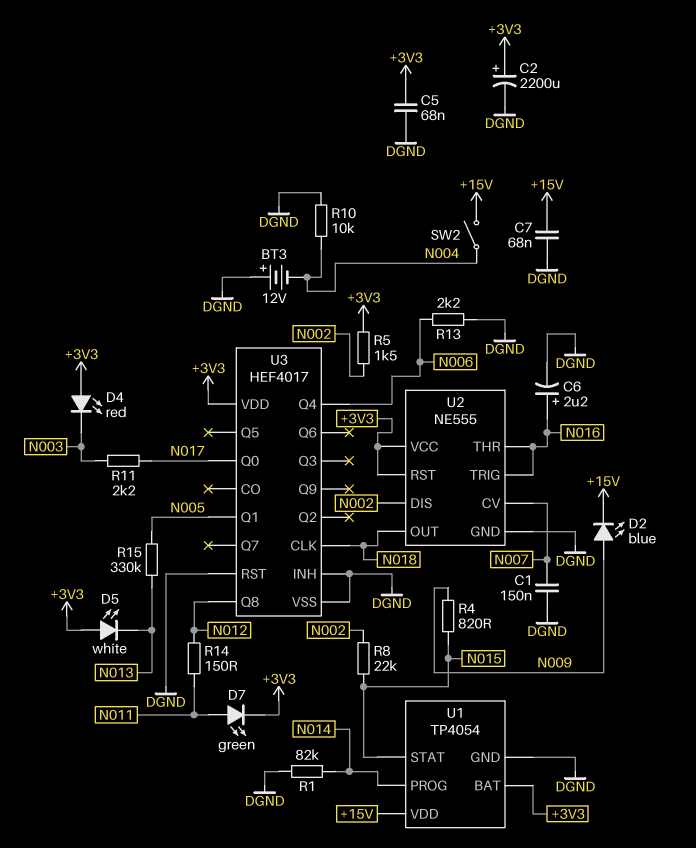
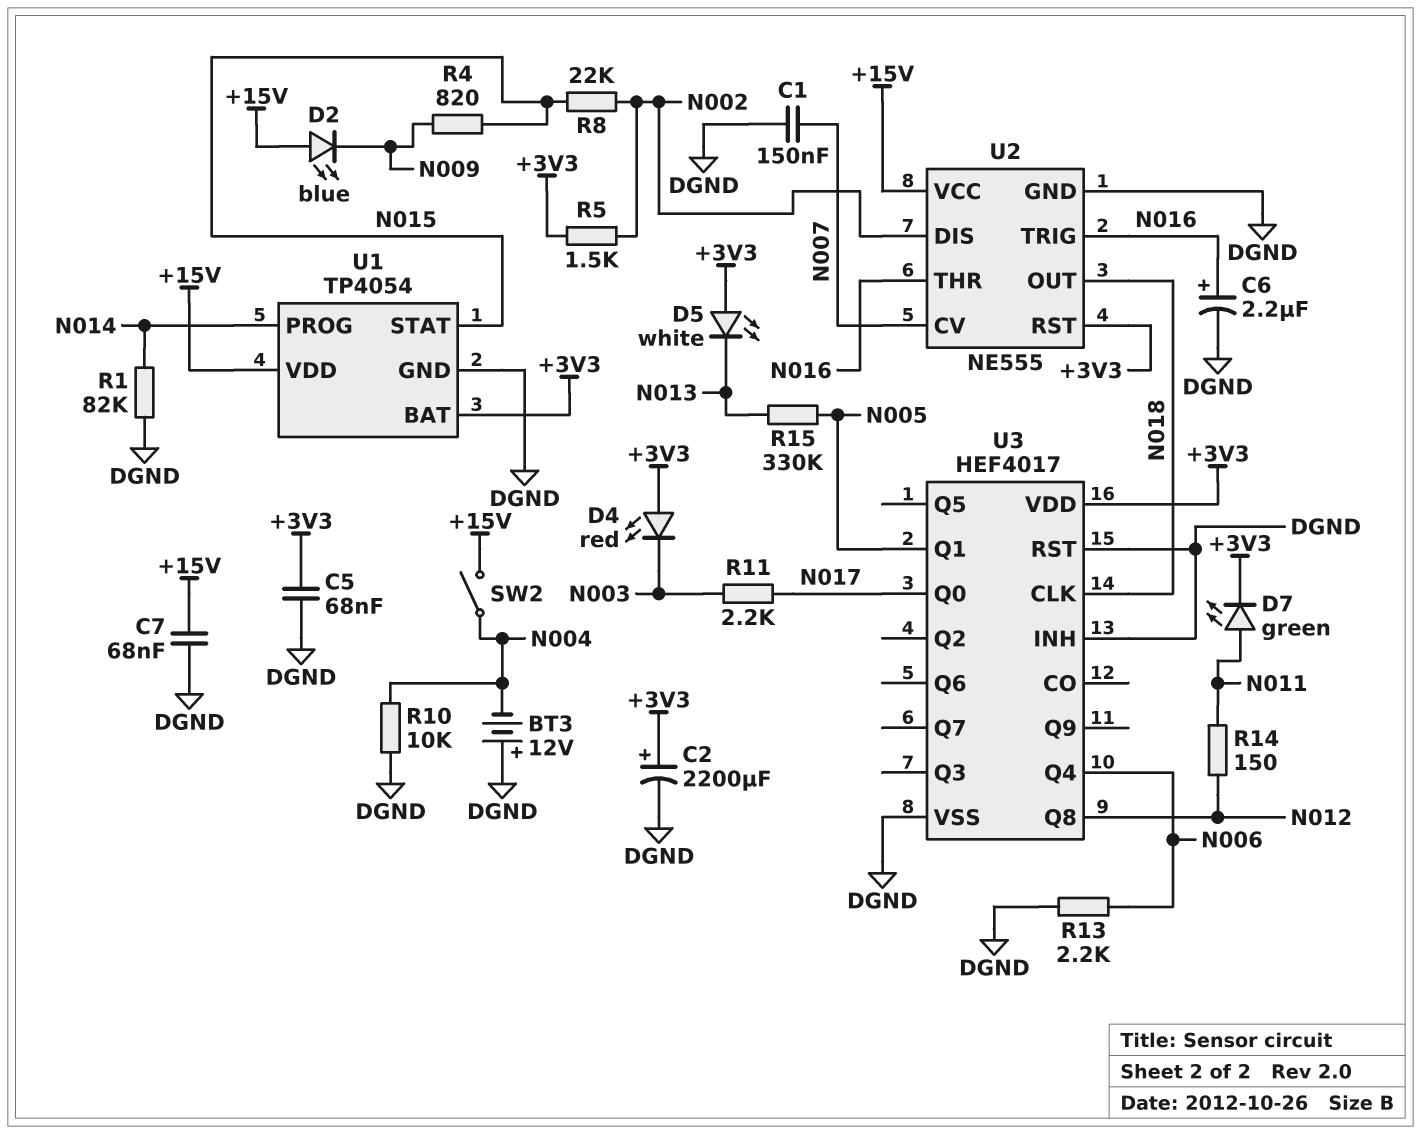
D2: LED blue (A N009, K +15V) -> LED blue (A +15V, K N009)
U2 pin VCC: +3V3 -> +15V

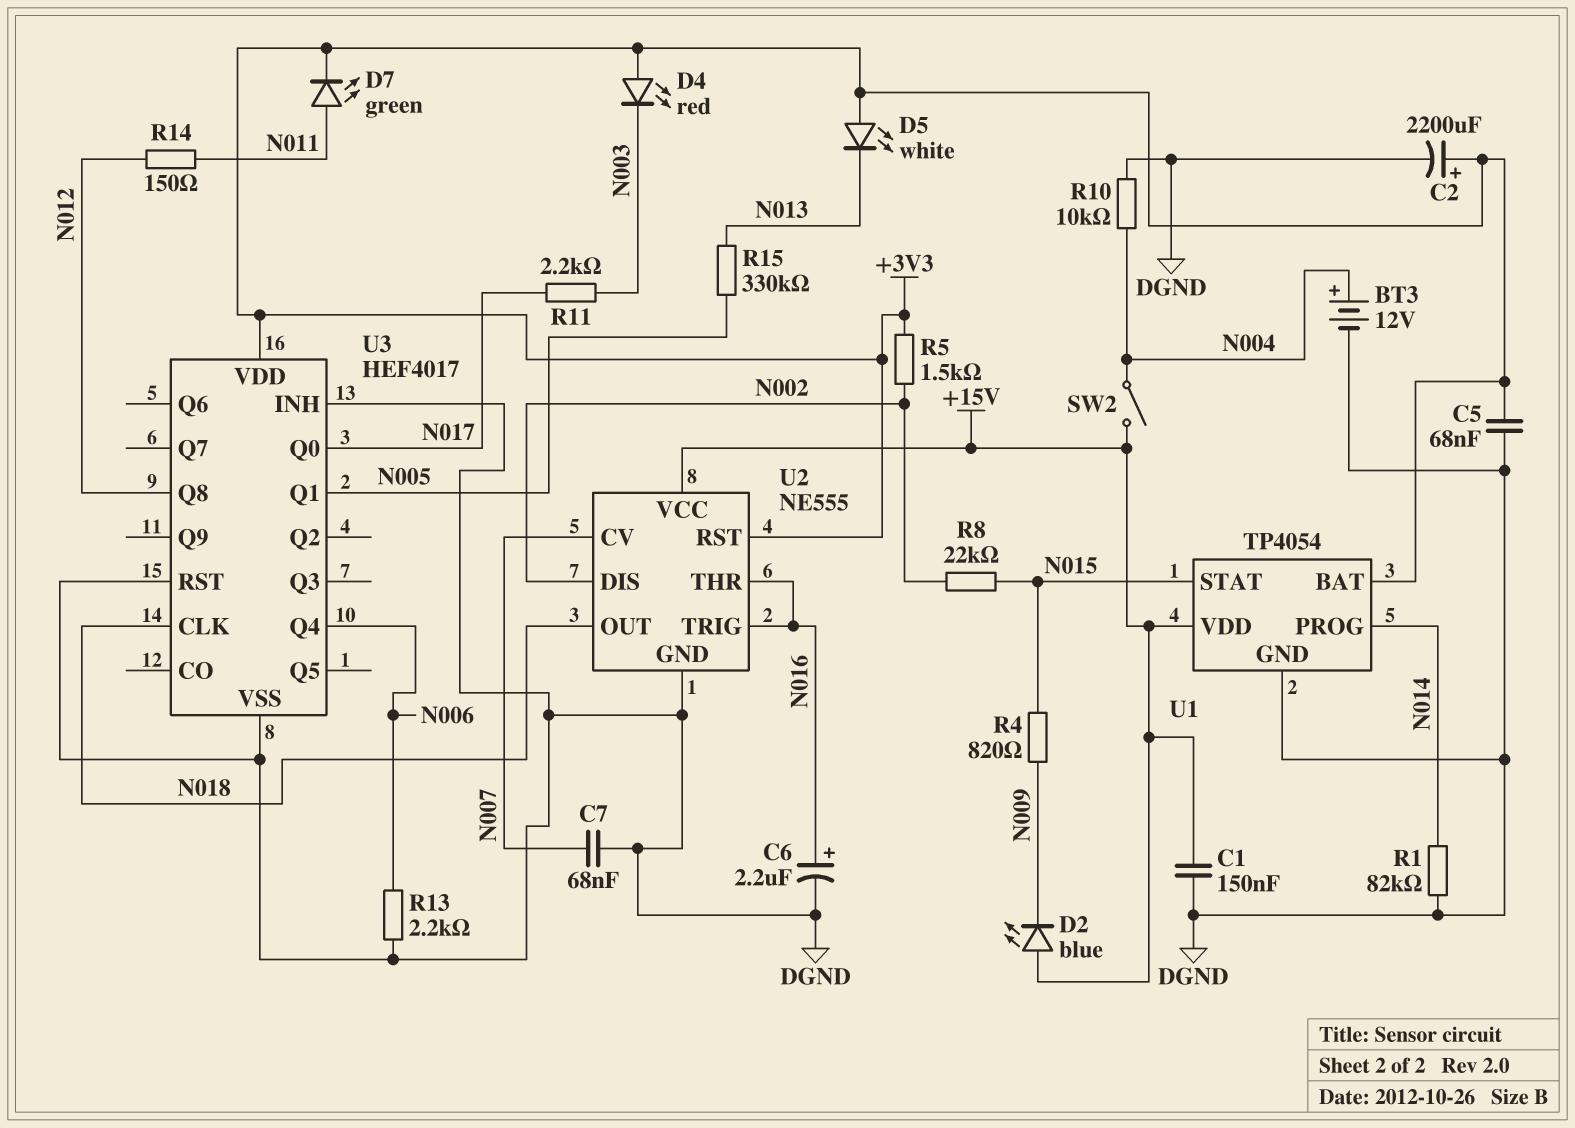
BT3: 12V (plus DGND, minus N004) -> 12V (plus N004, minus DGND)
C1: 150nF (DGND, N007) -> 150nF (+15V, DGND)
C7: 68nF (+15V, DGND) -> 68nF (DGND, N007)

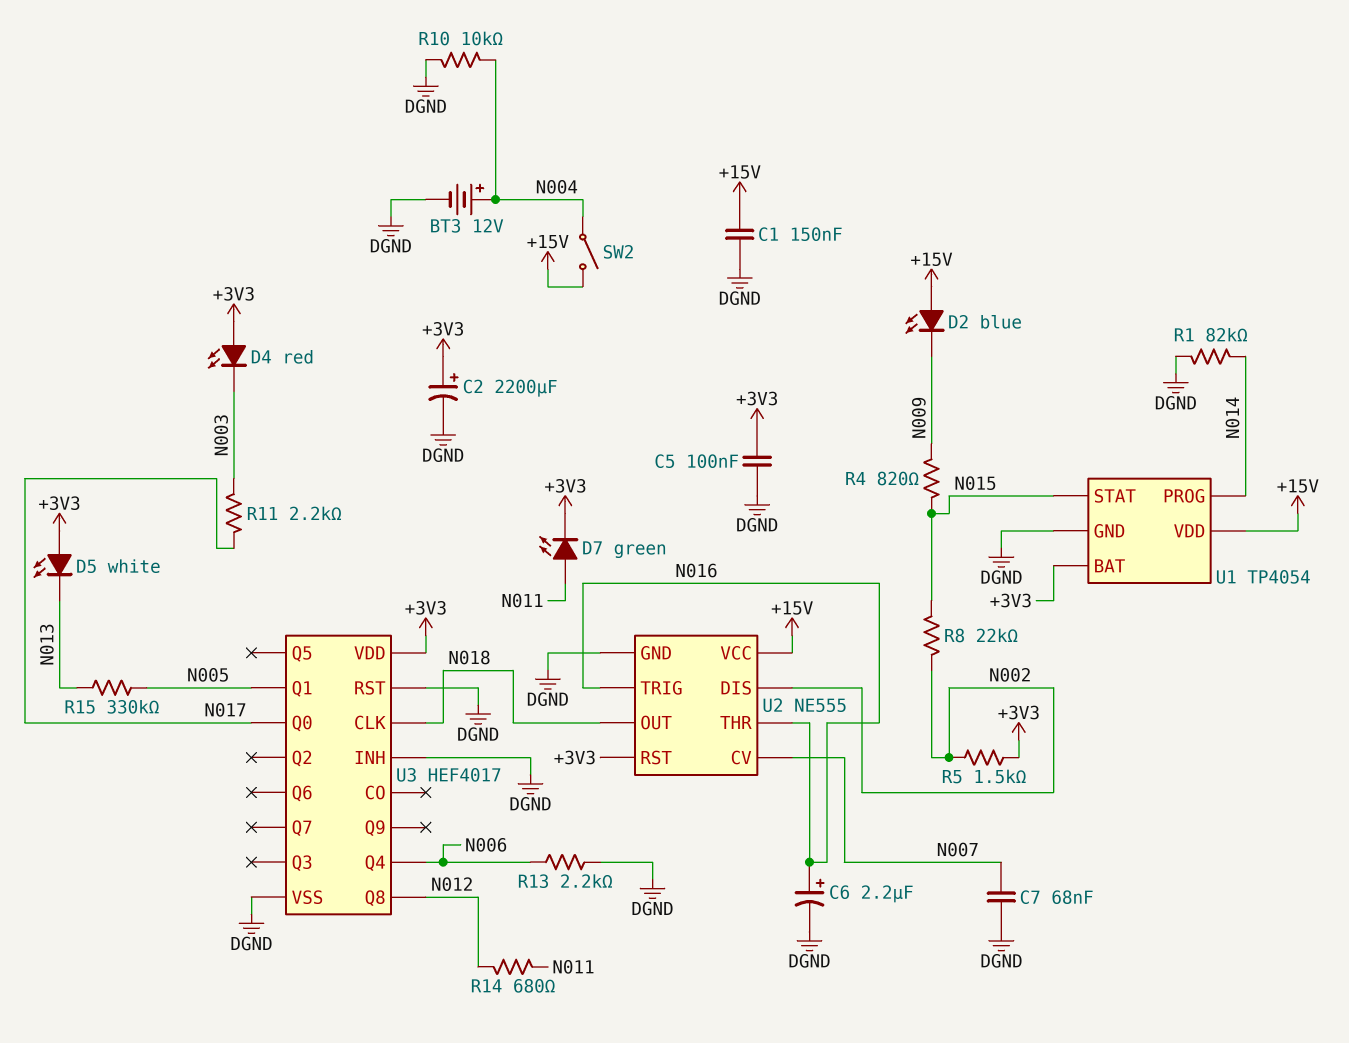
C5: 68nF (+3V3, DGND) -> 100nF (+3V3, DGND)
R14: 150 (N011, N012) -> 680 (N011, N012)

